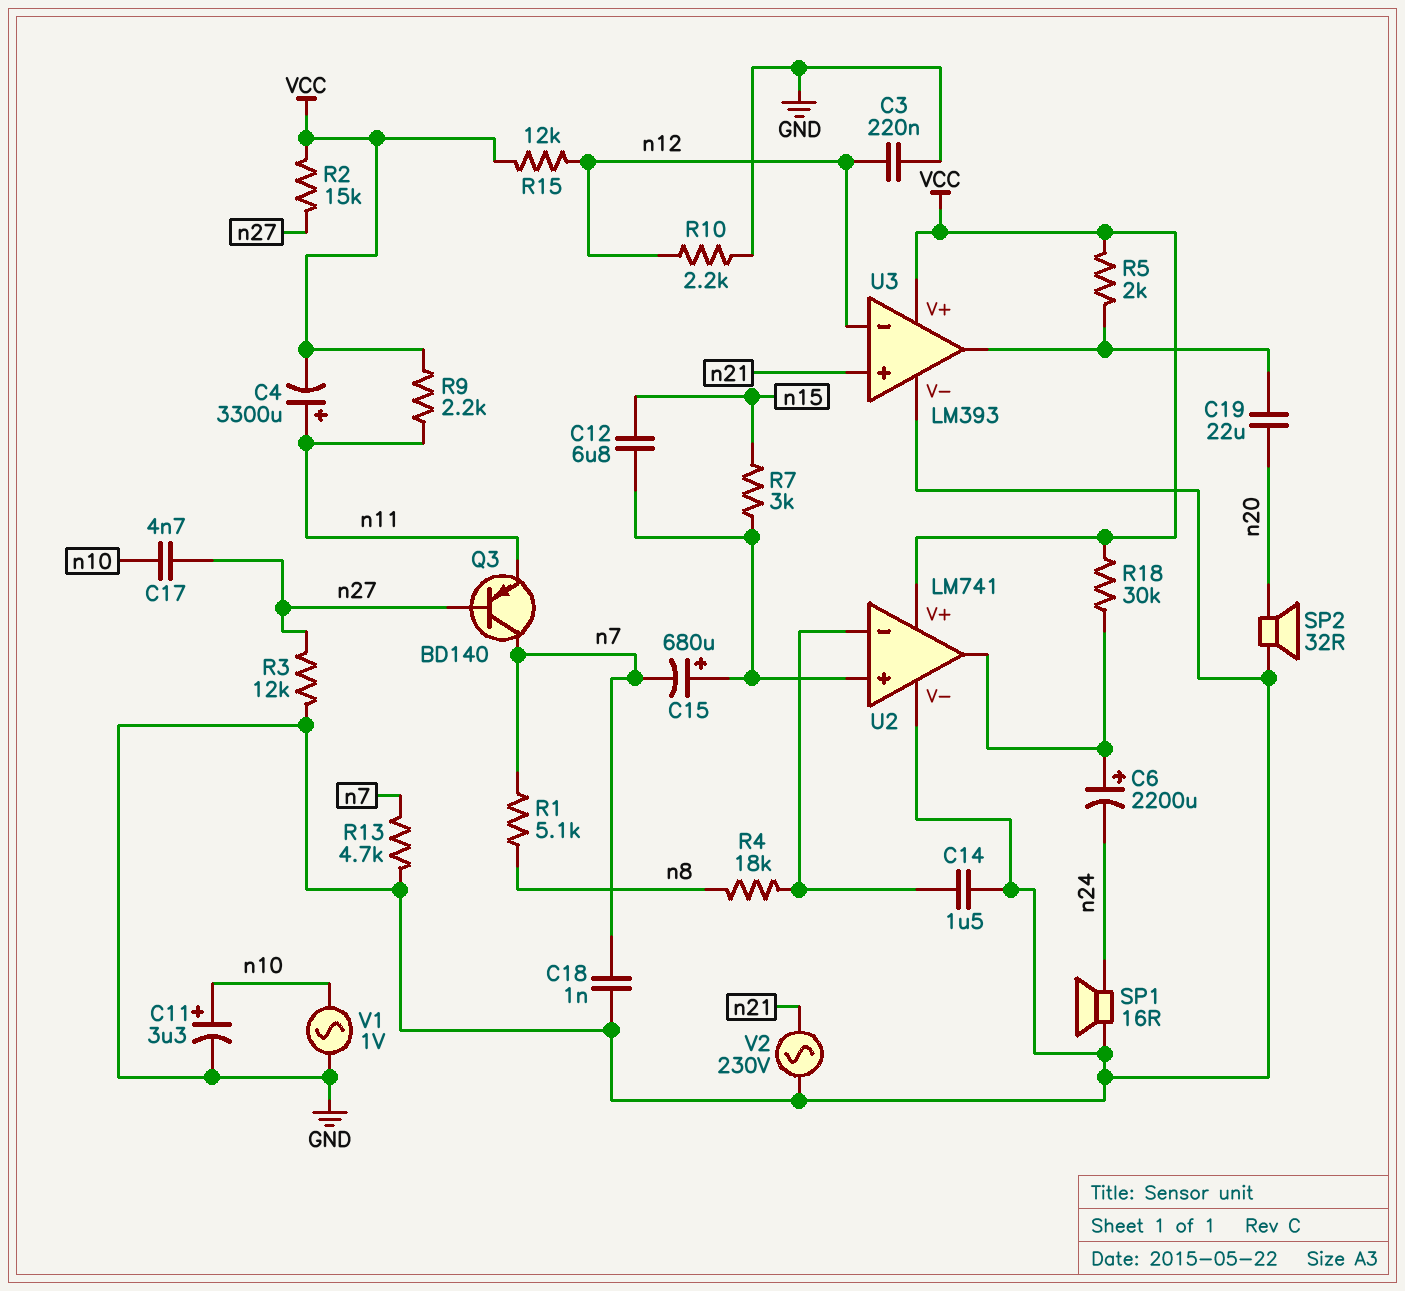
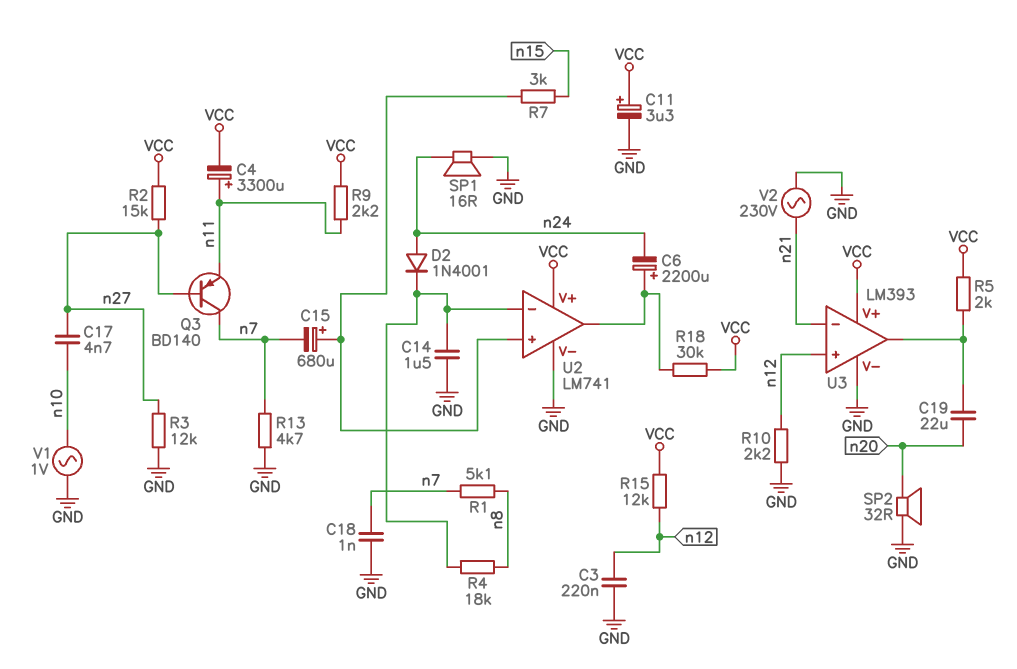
C11: 3.3uF (plus n10, minus GND) -> 3.3uF (plus VCC, minus GND)
C12: 6.8uF (U2/in+, n15) -> none
D2: none -> diode 1N4001 (A n24, K U2/in-)
U3 pin in+: n21 -> n12
U3 pin in-: n12 -> n21

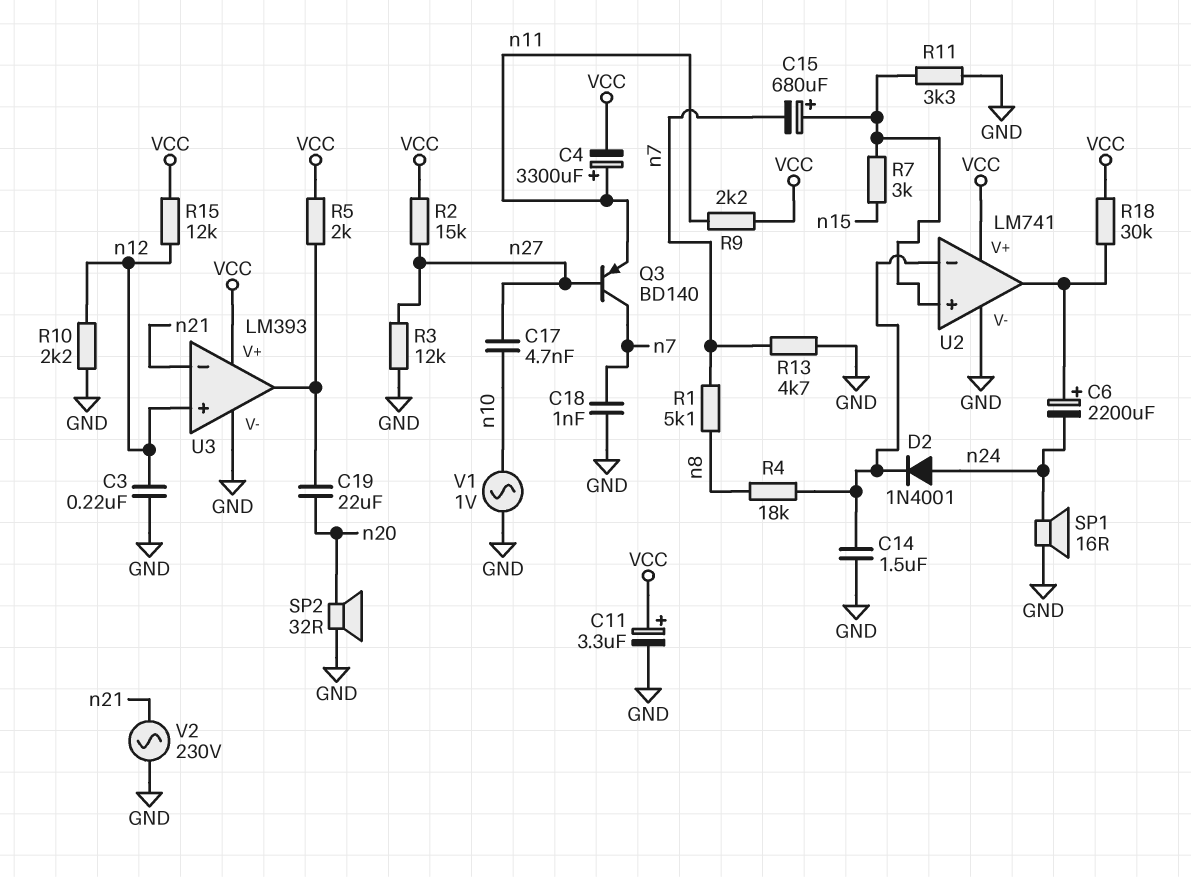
R11: none -> 3.3k (GND, U2/in+)

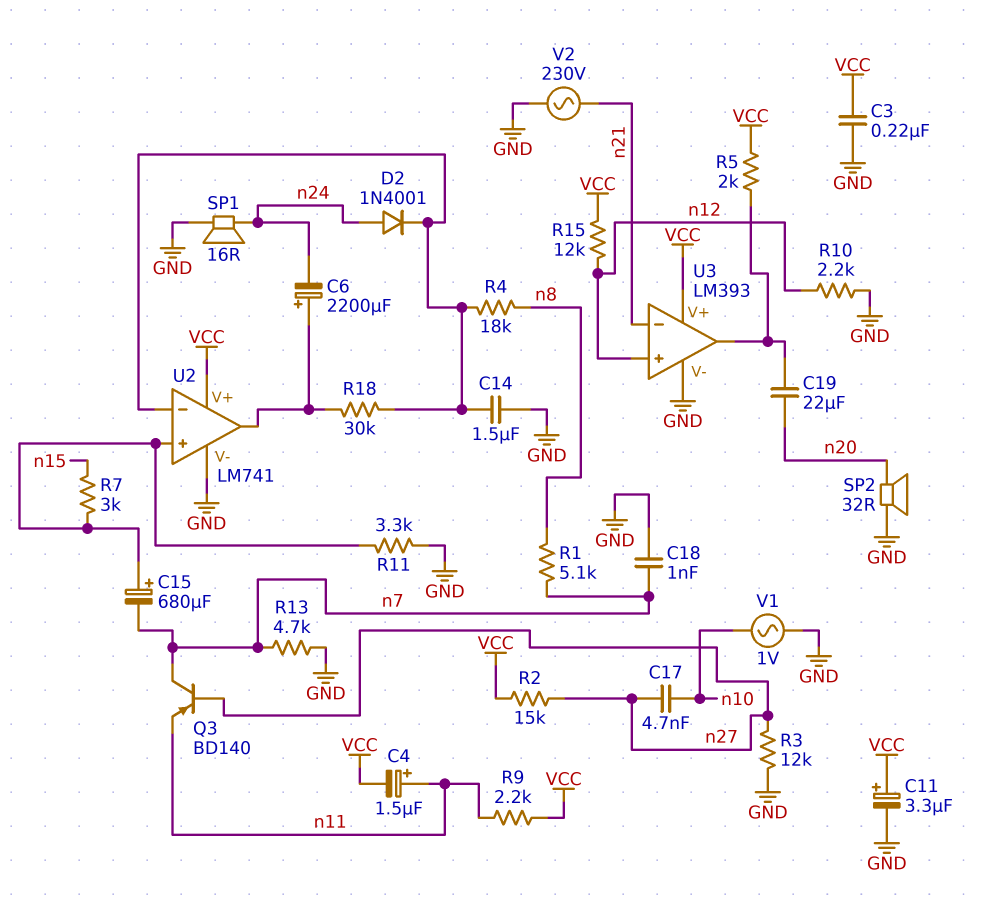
C3: 220nF (GND, n12) -> 220nF (GND, VCC)
C4: 3300uF (plus n11, minus VCC) -> 1.5uF (plus n11, minus VCC)
R18: 30k (U2/out, VCC) -> 30k (U2/in-, U2/out)

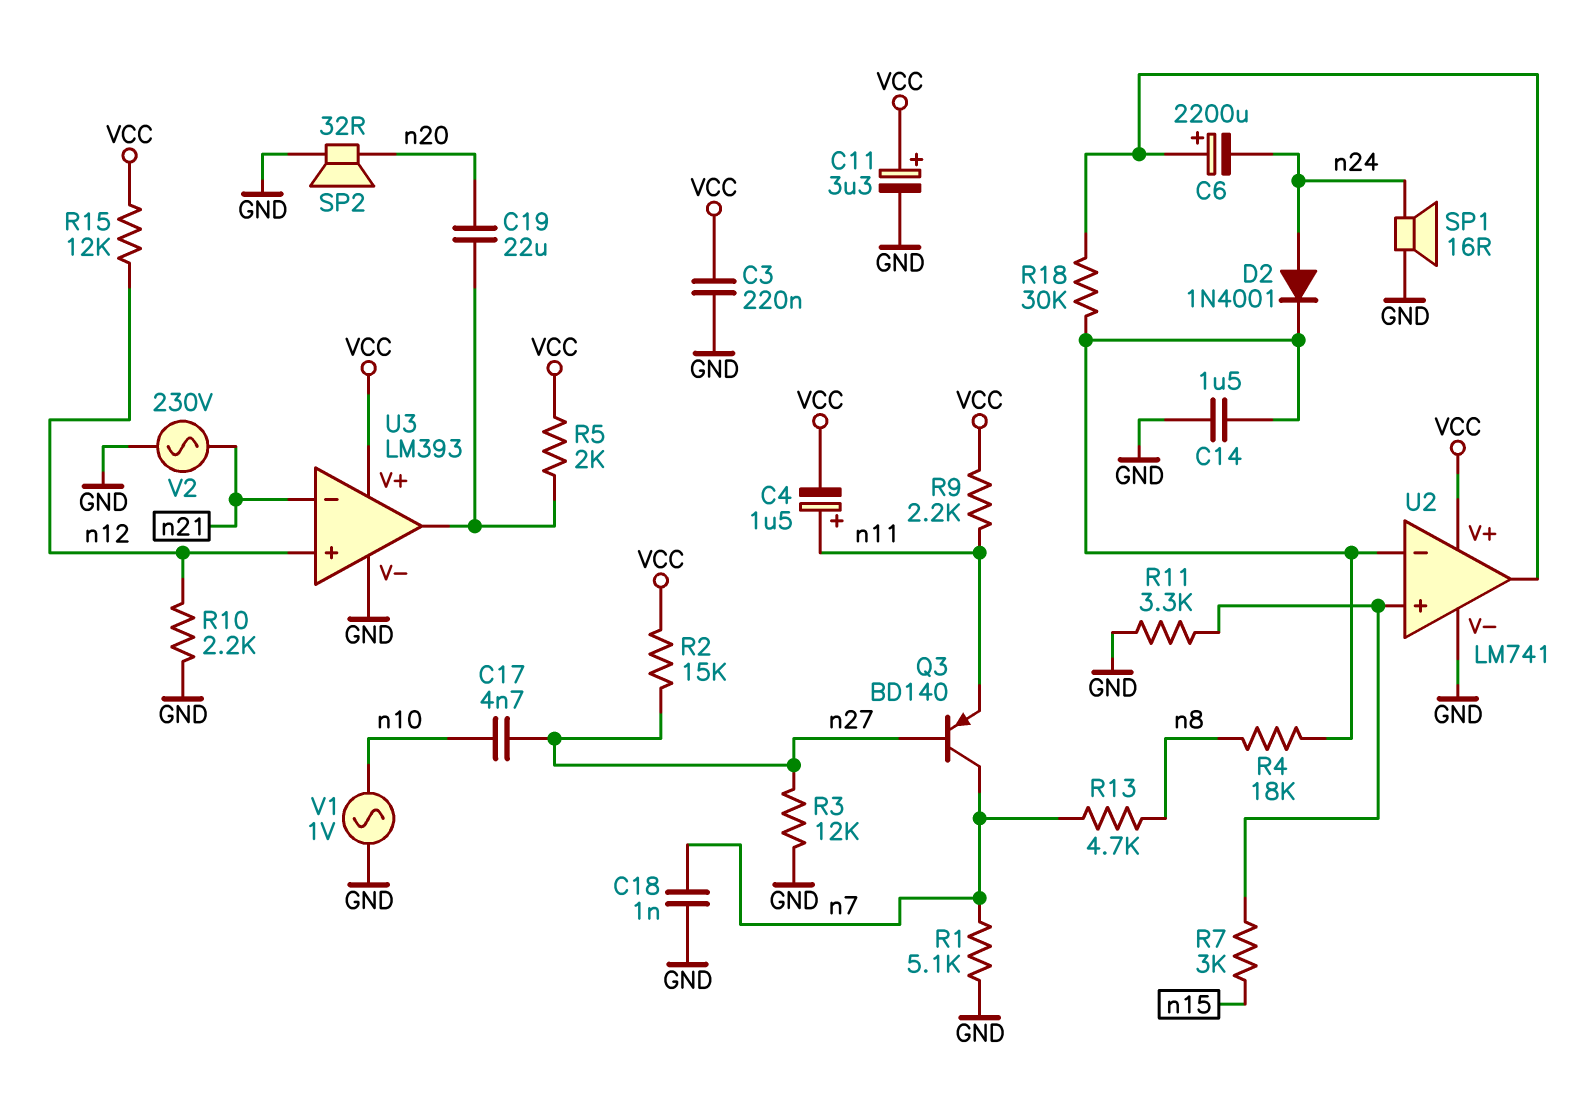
C15: 680uF (plus U2/in+, minus n7) -> none
R1: 5.1k (n7, n8) -> 5.1k (GND, n7)
R13: 4.7k (GND, n7) -> 4.7k (n7, n8)

